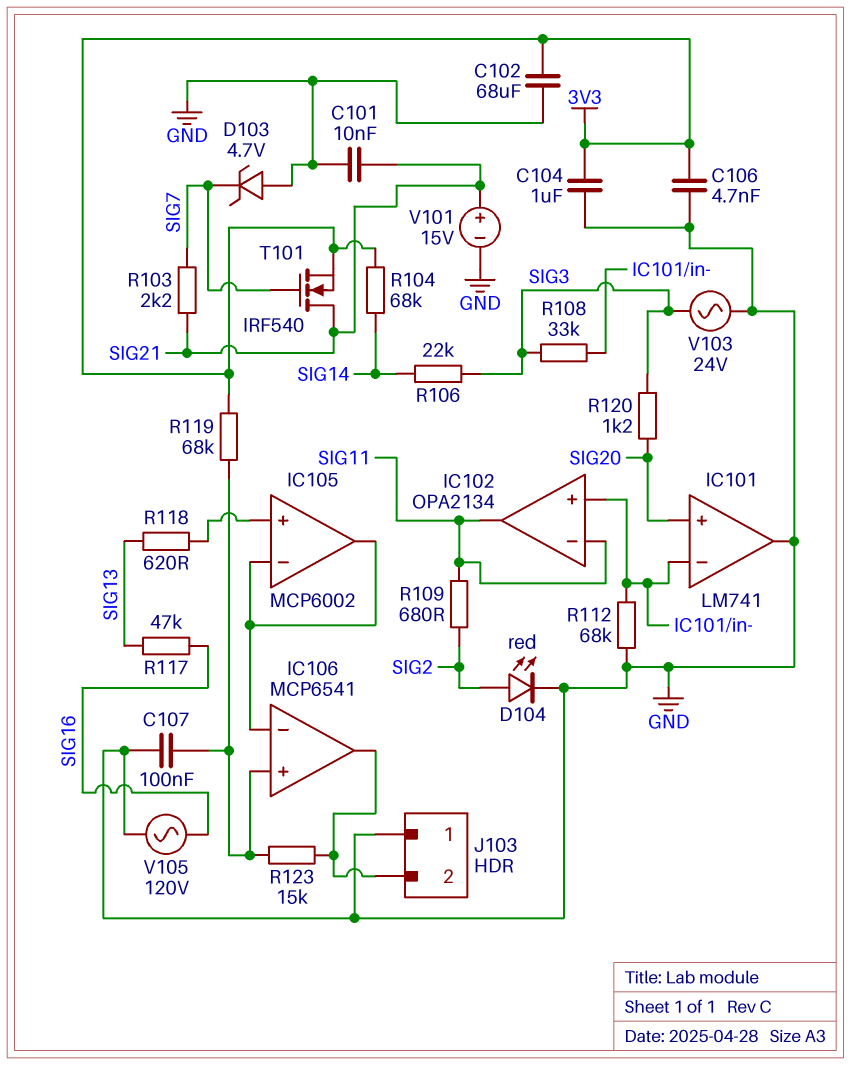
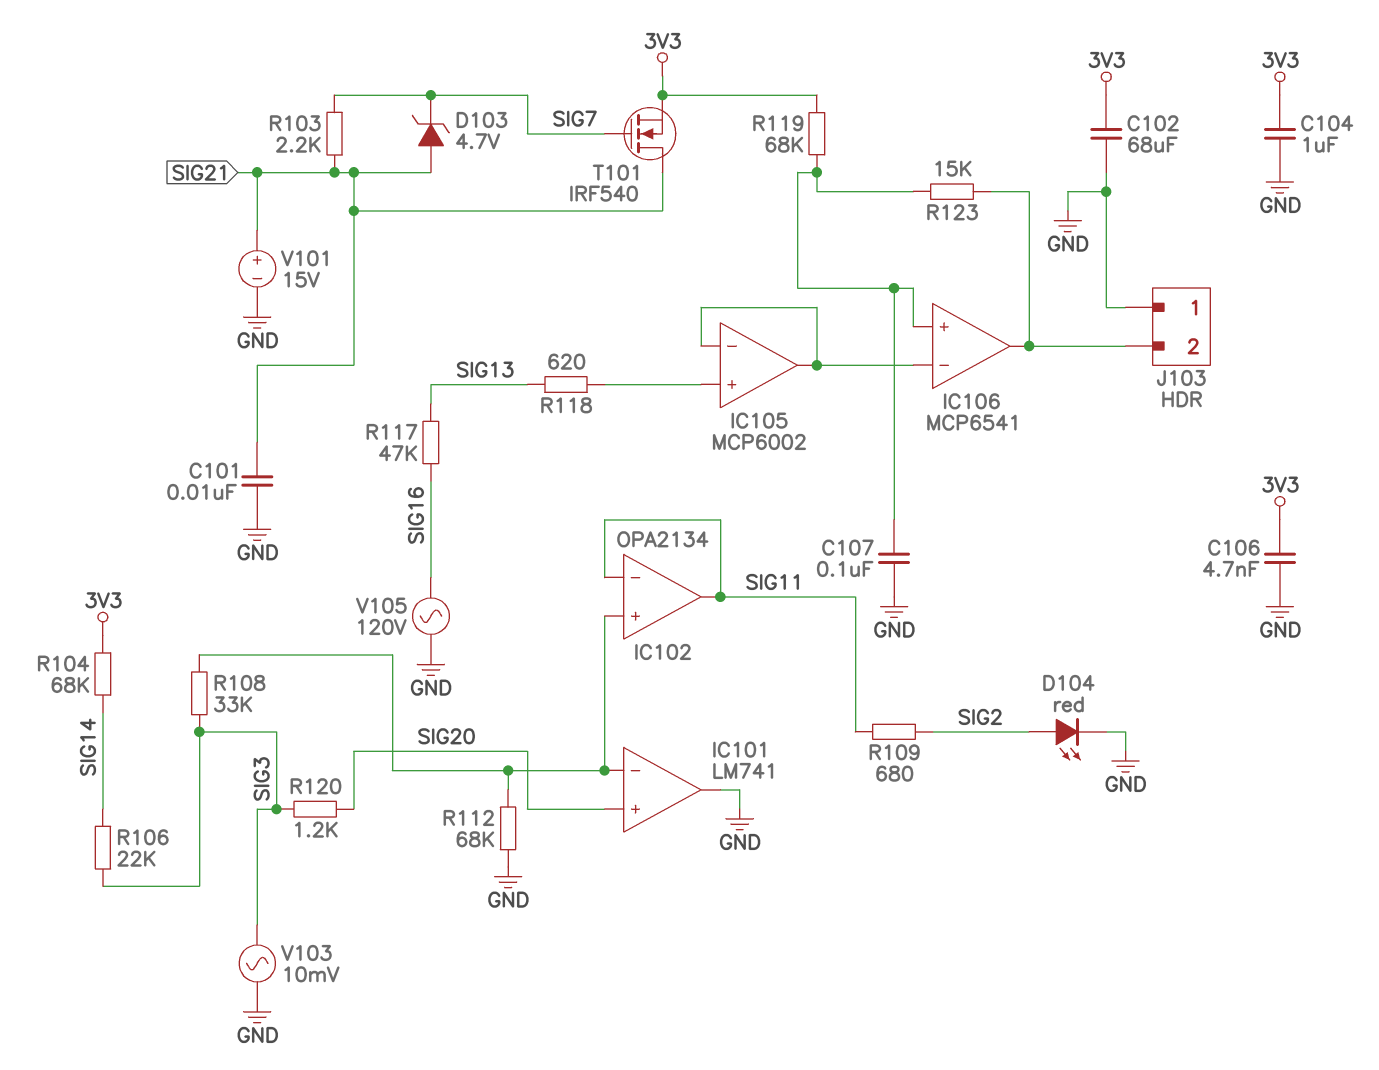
D103: zener 4.7V (A GND, K SIG7) -> zener 4.7V (A SIG21, K SIG7)
V103: AC 24V (GND, SIG3) -> AC 10mV (GND, SIG3)

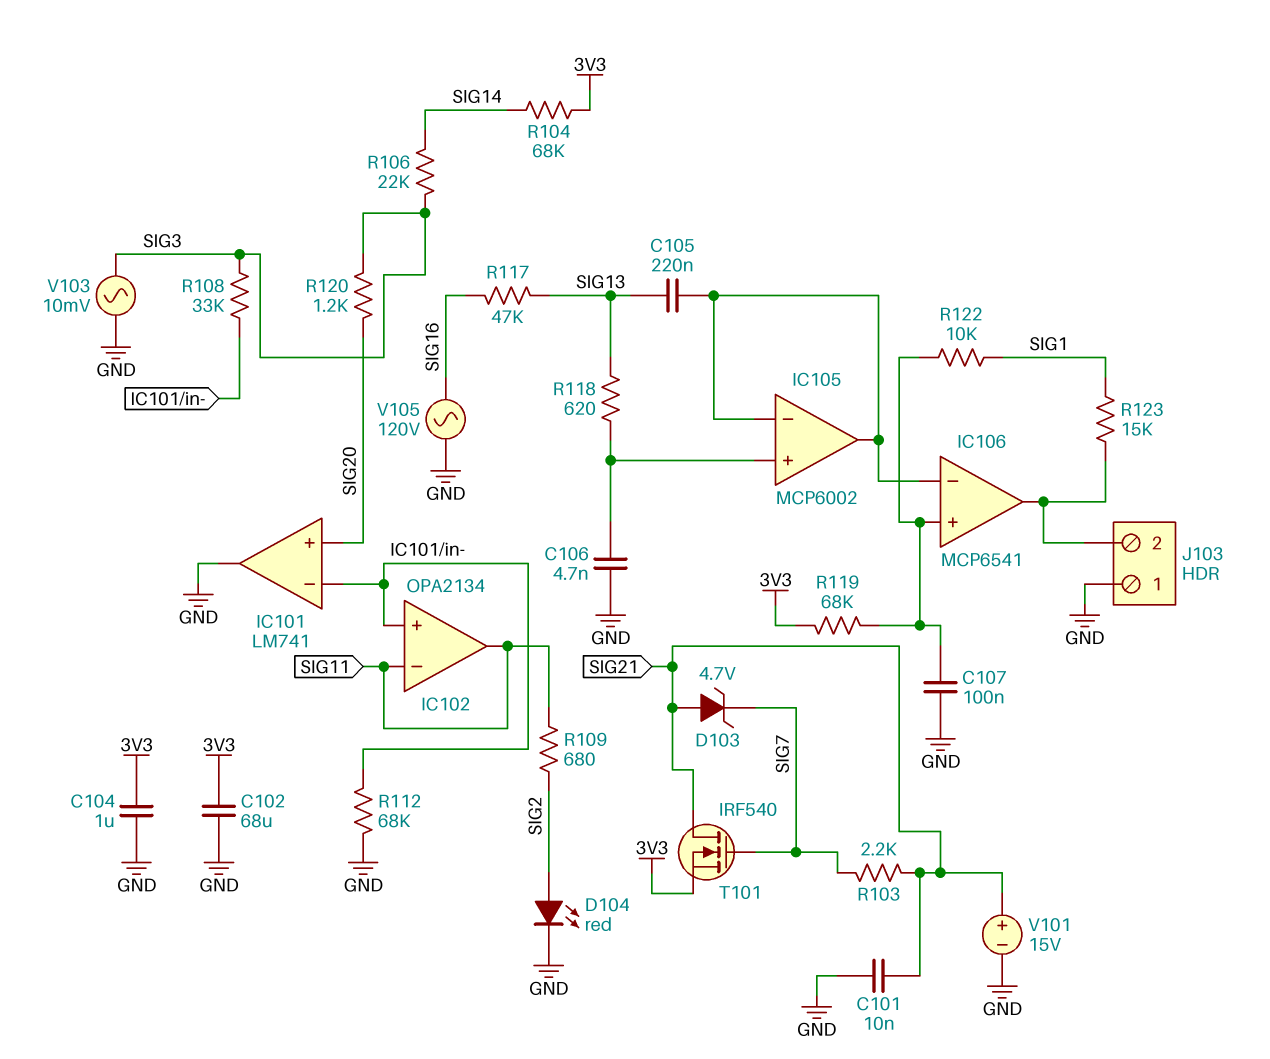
C105: none -> 220nF (IC105/in-, SIG13)
C106: 4.7nF (3V3, GND) -> 4.7nF (GND, IC105/in+)
R122: none -> 10k (IC106/in+, SIG1)
R123: 15k (IC106/in+, IC106/out) -> 15k (IC106/out, SIG1)

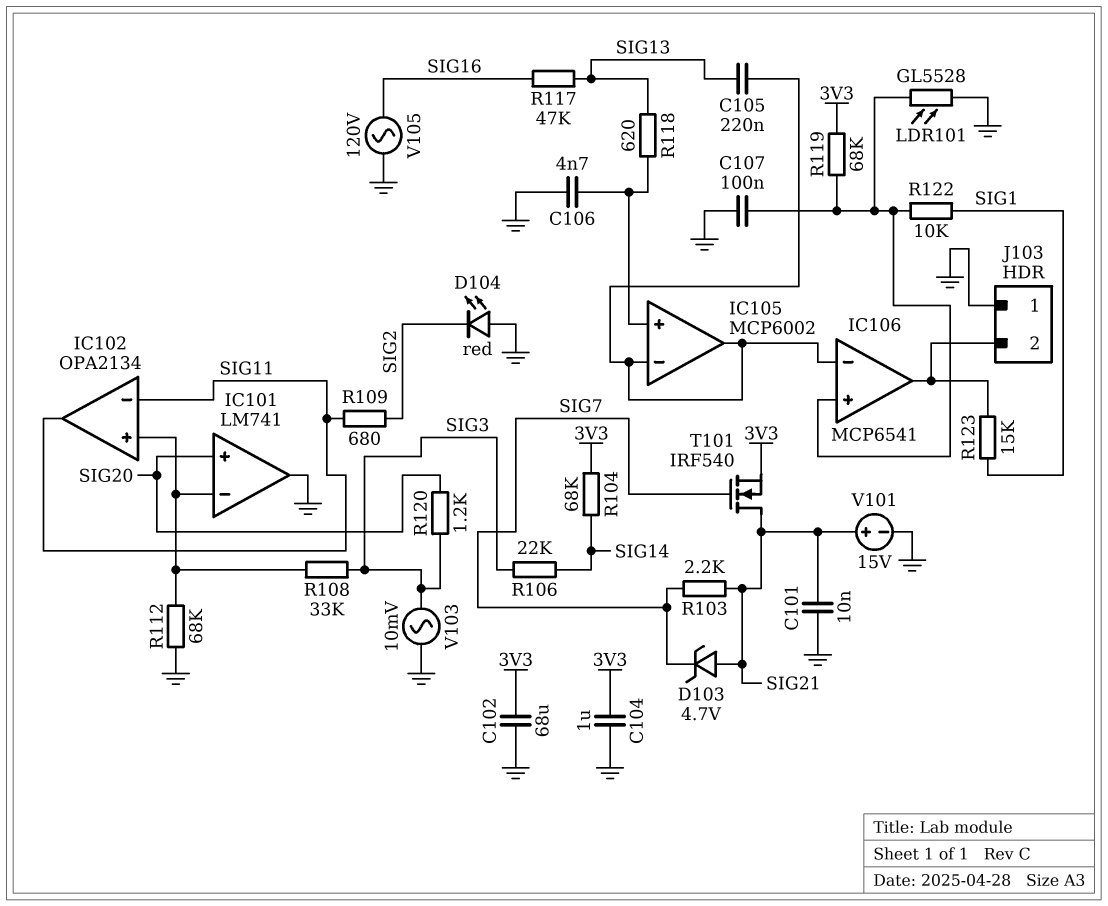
D104: LED red (A SIG2, K GND) -> LED red (A GND, K SIG2)
LDR101: none -> GL5528 (GND, IC106/in+)

